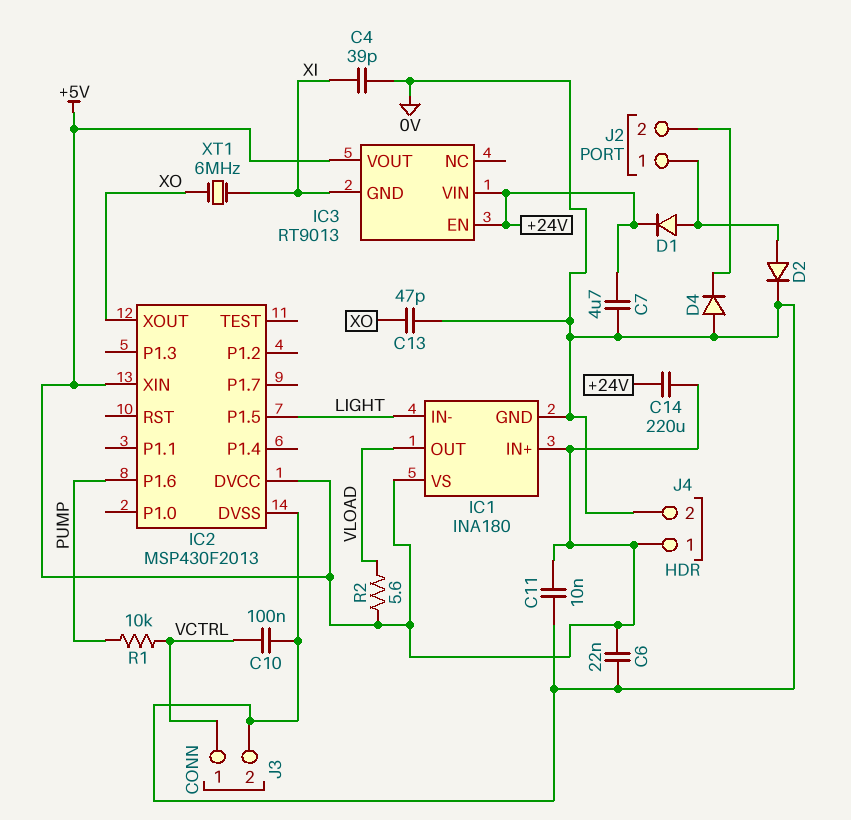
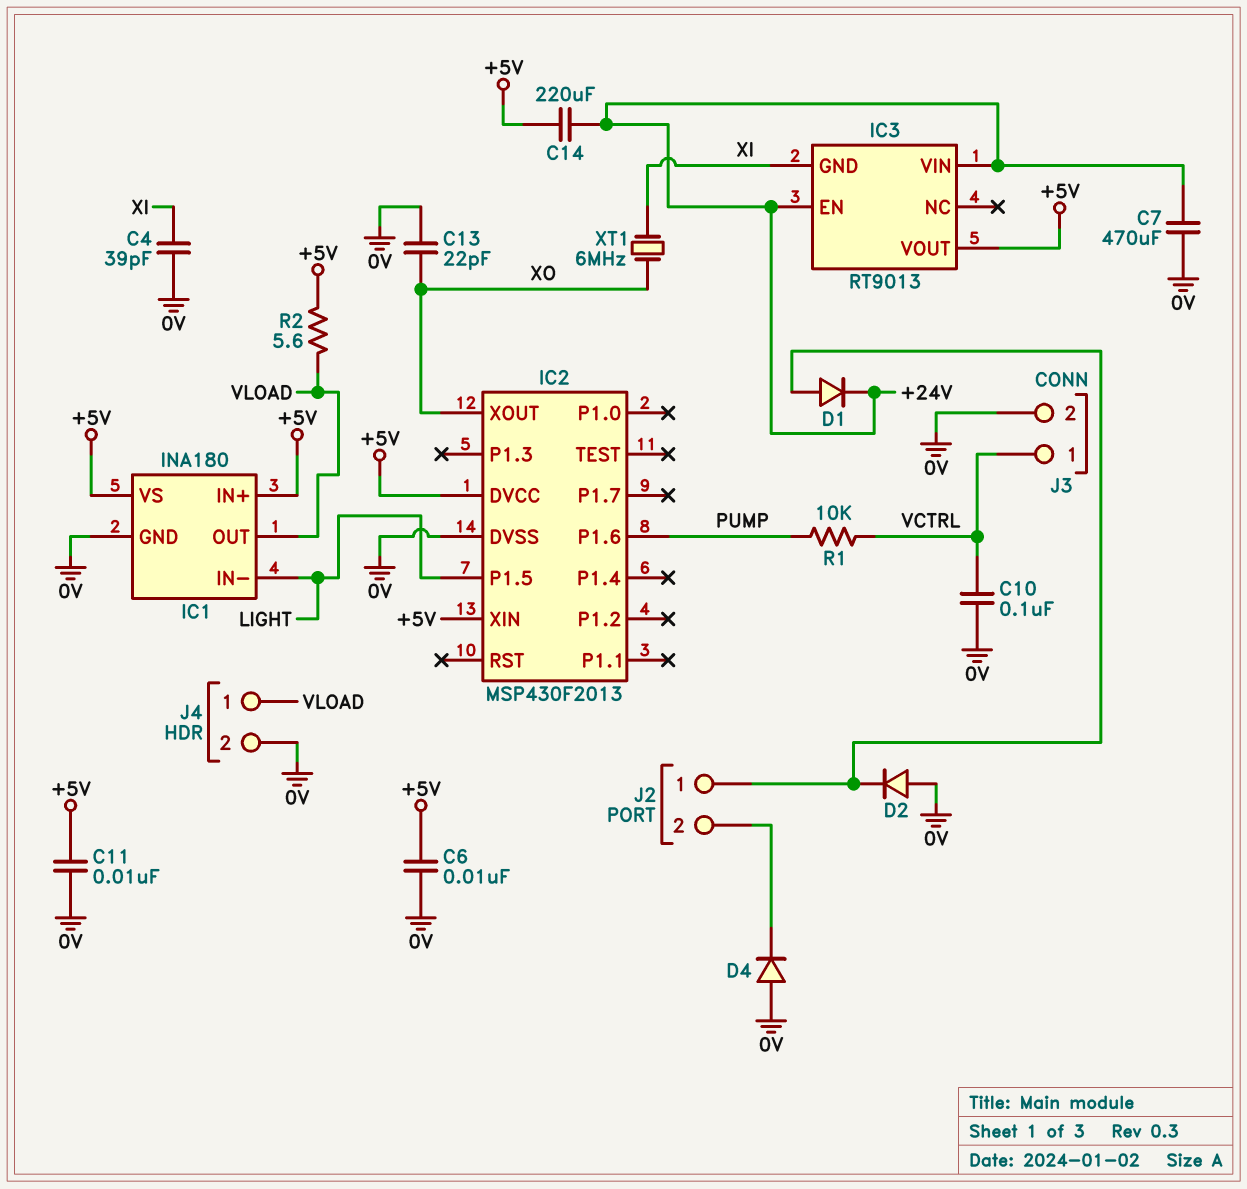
C6: 22nF (+5V, 0V) -> 10nF (+5V, 0V)
C7: 4.7uF (+24V, 0V) -> 470uF (+24V, 0V)
C13: 47pF (0V, XO) -> 22pF (0V, XO)
D2: diode (A J2/1, K 0V) -> diode (A 0V, K J2/1)
J4 pin 1: +5V -> VLOAD

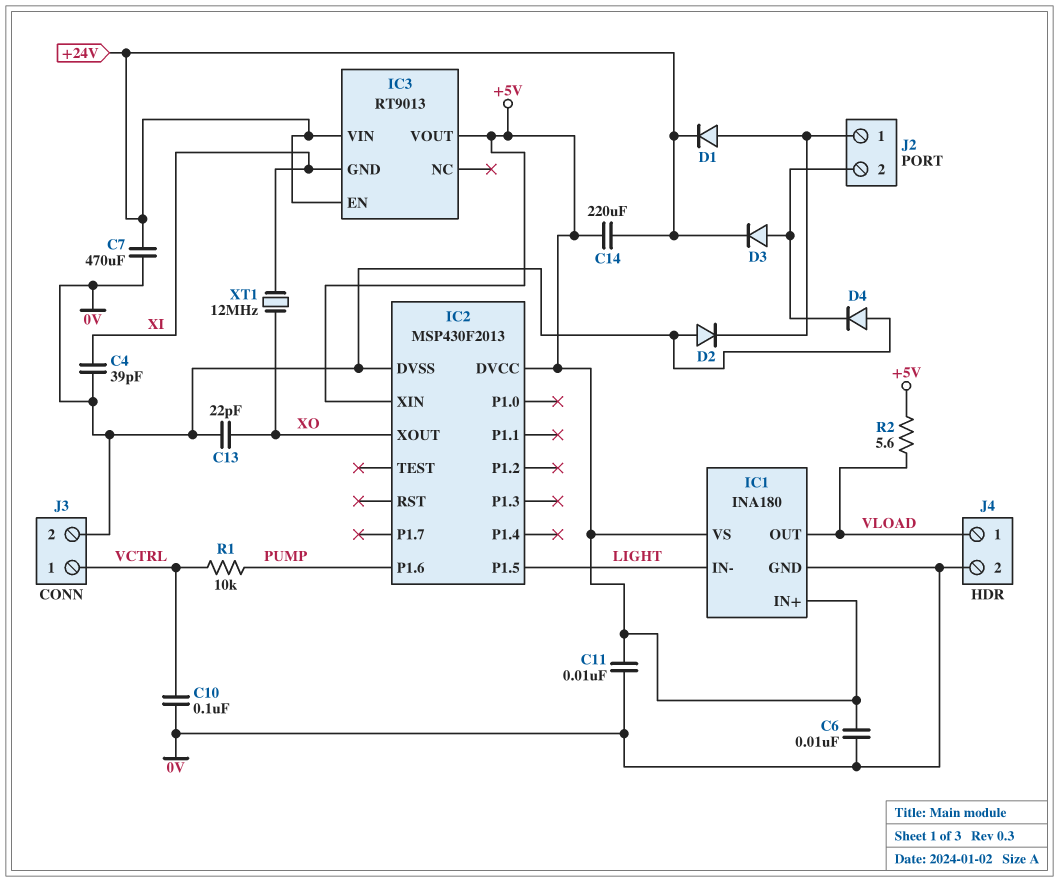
D3: none -> diode (A J2/2, K +24V)
XT1: 6MHz (XI, XO) -> 12MHz (XI, XO)

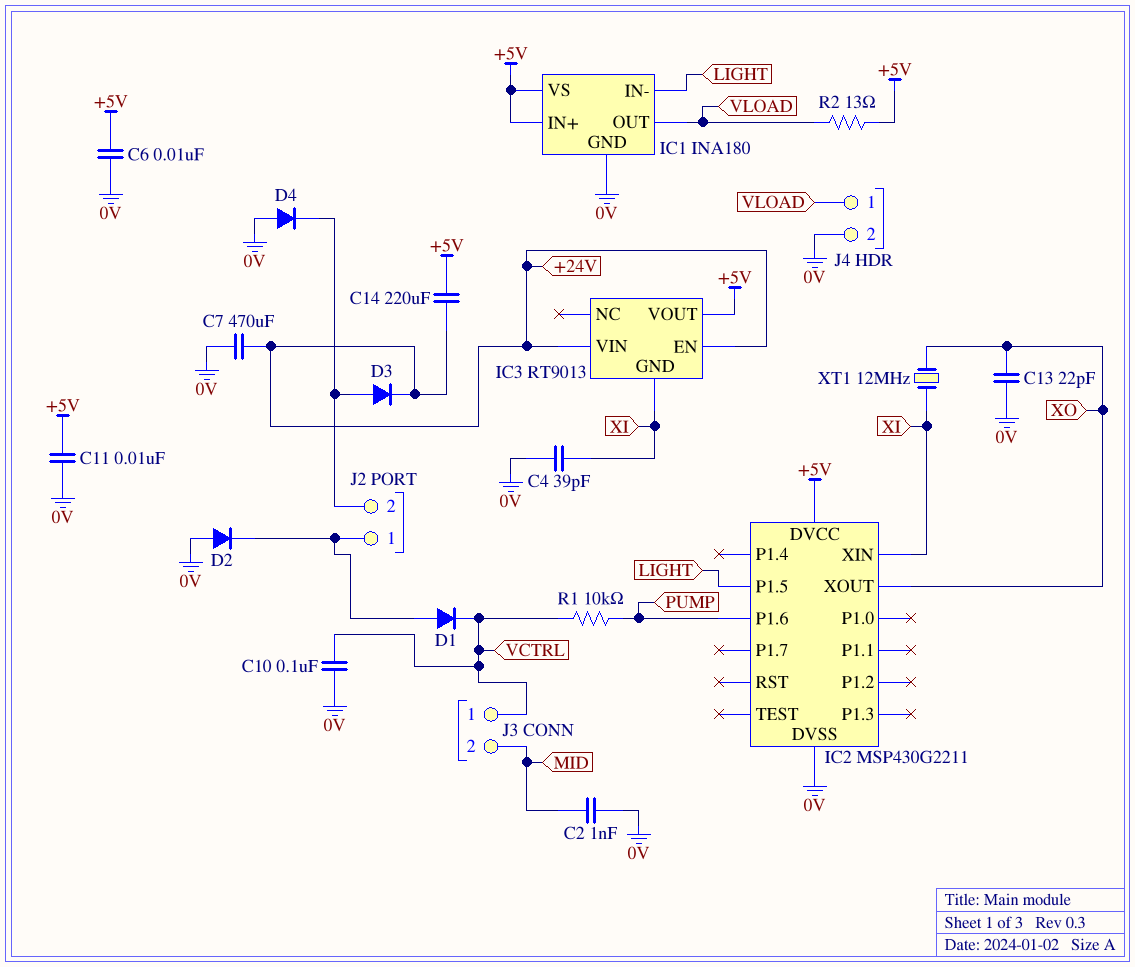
C2: none -> 1nF (0V, MID)
D1: diode (A J2/1, K +24V) -> diode (A J2/1, K VCTRL)
IC2: MSP430F2013 -> MSP430G2211
IC2 pin XIN: +5V -> XI
J3 pin 2: 0V -> MID
R2: 5.6 (+5V, VLOAD) -> 13 (+5V, VLOAD)

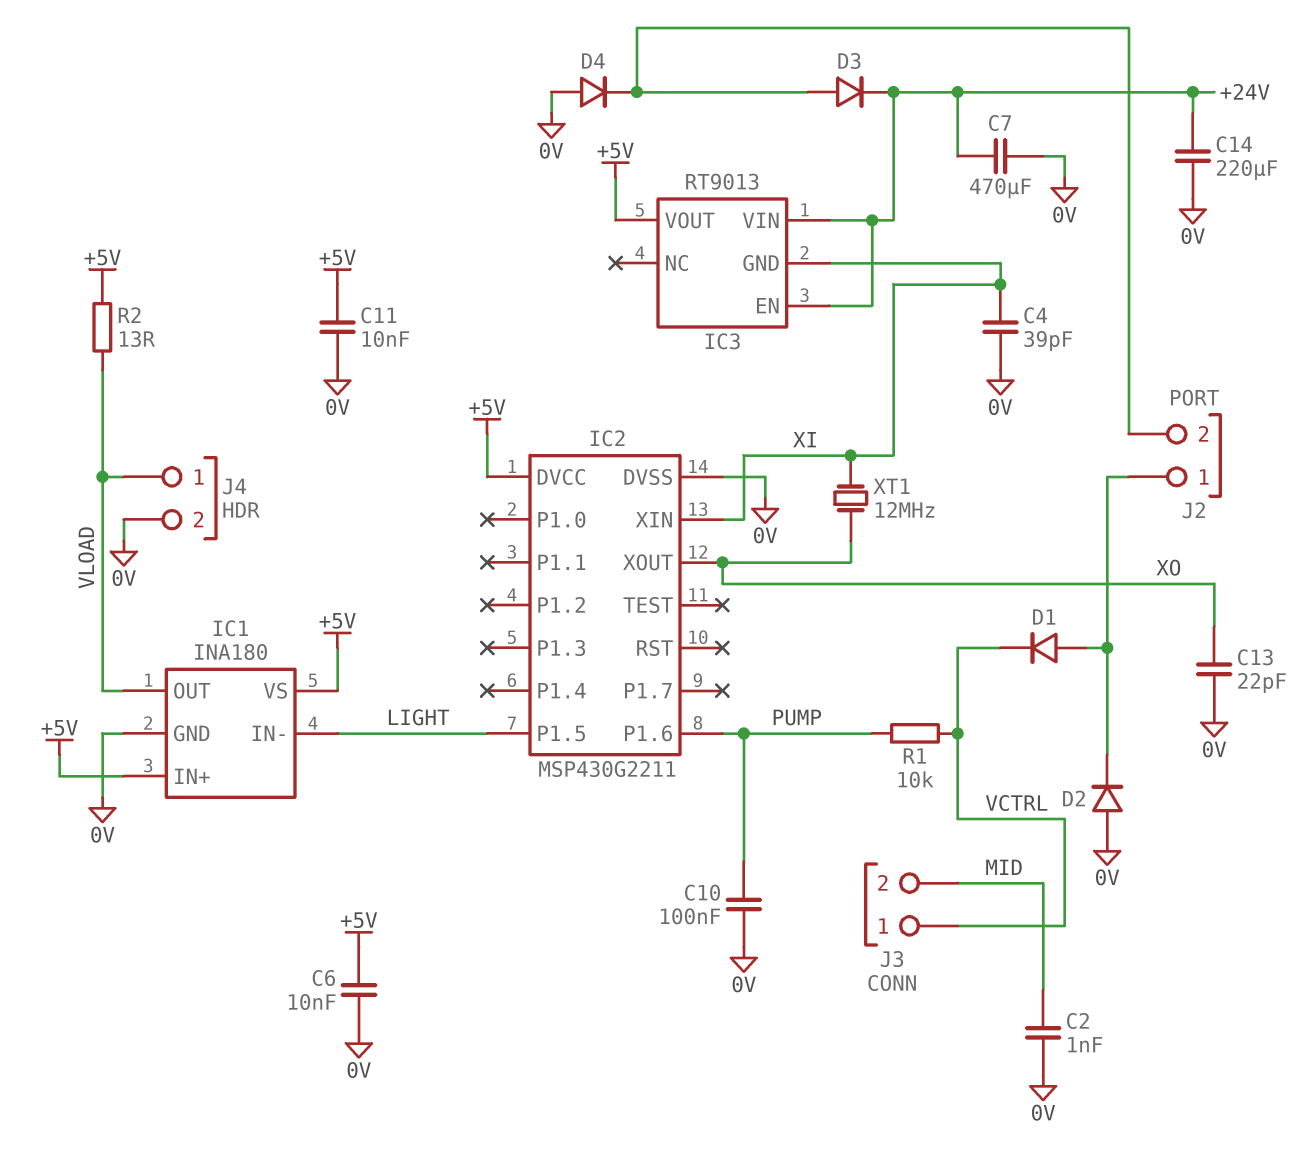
C10: 100nF (0V, VCTRL) -> 100nF (0V, PUMP)
C14: 220uF (+5V, +24V) -> 220uF (+24V, 0V)

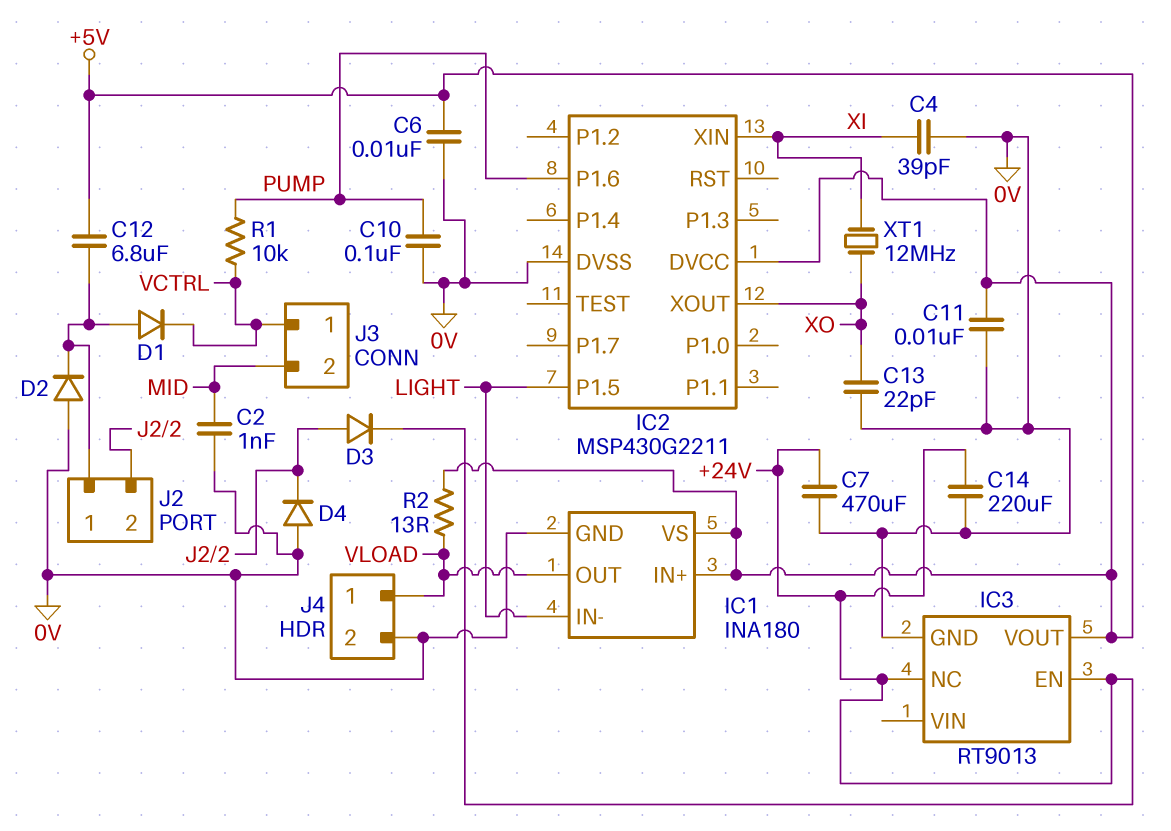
C12: none -> 6.8uF (+5V, J2/1)
IC3 pin GND: XI -> 0V
IC3 pin NC: none -> +24V
IC3 pin VIN: +24V -> none

